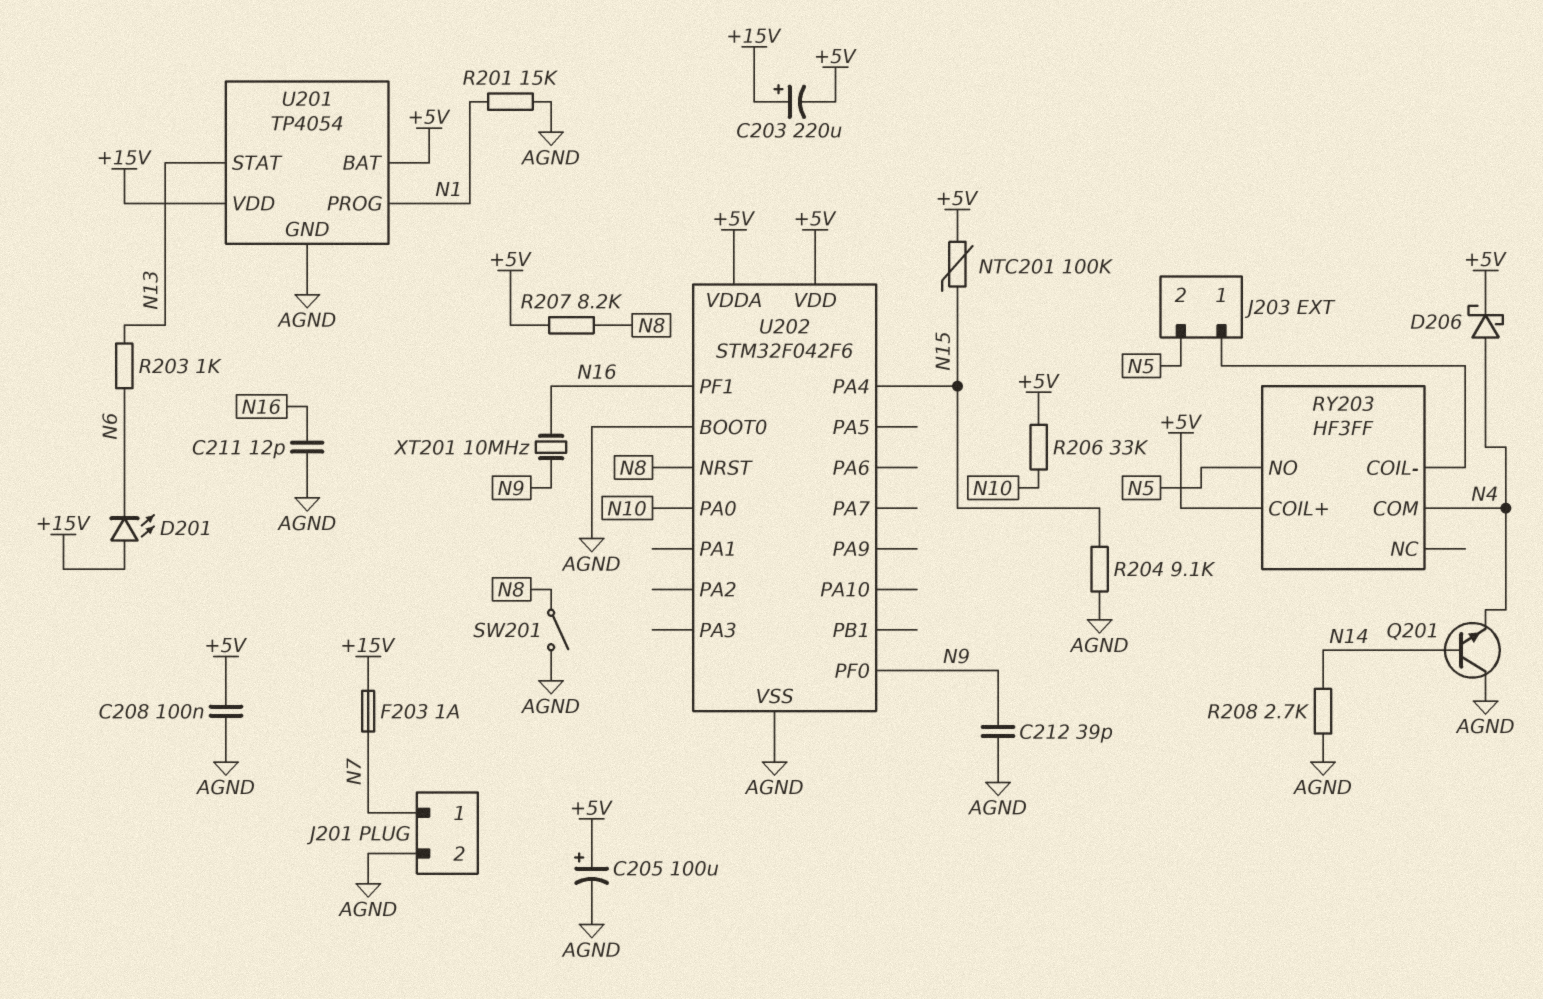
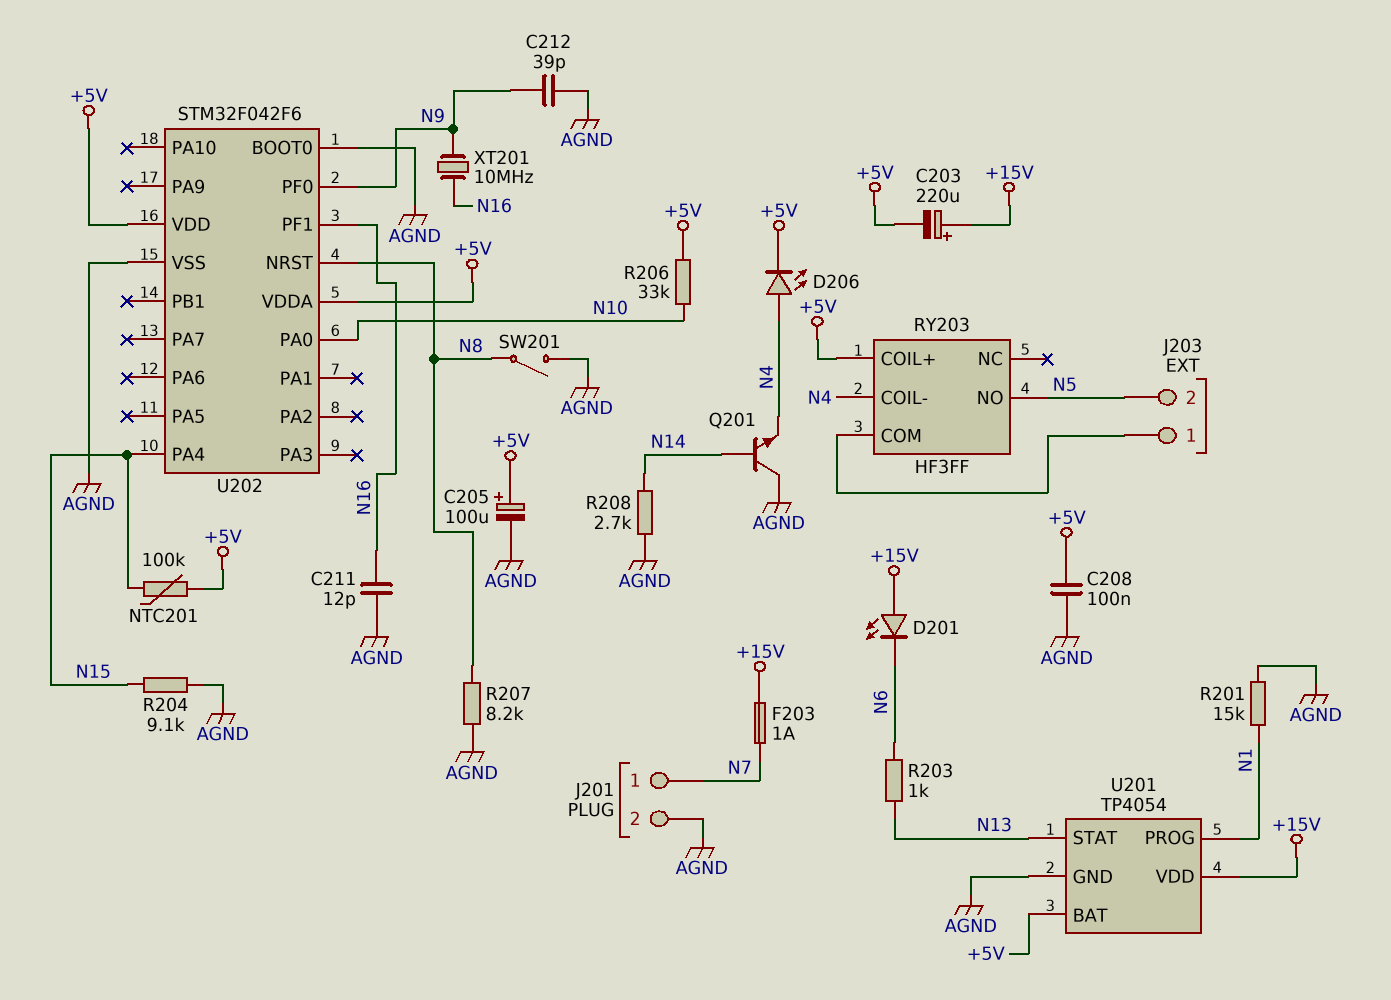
D206: schottky (A N4, K +5V) -> LED (A N4, K +5V)
R207: 8.2k (+5V, N8) -> 8.2k (AGND, N8)
RY203 pin COIL-: J203/1 -> N4
RY203 pin COM: N4 -> J203/1

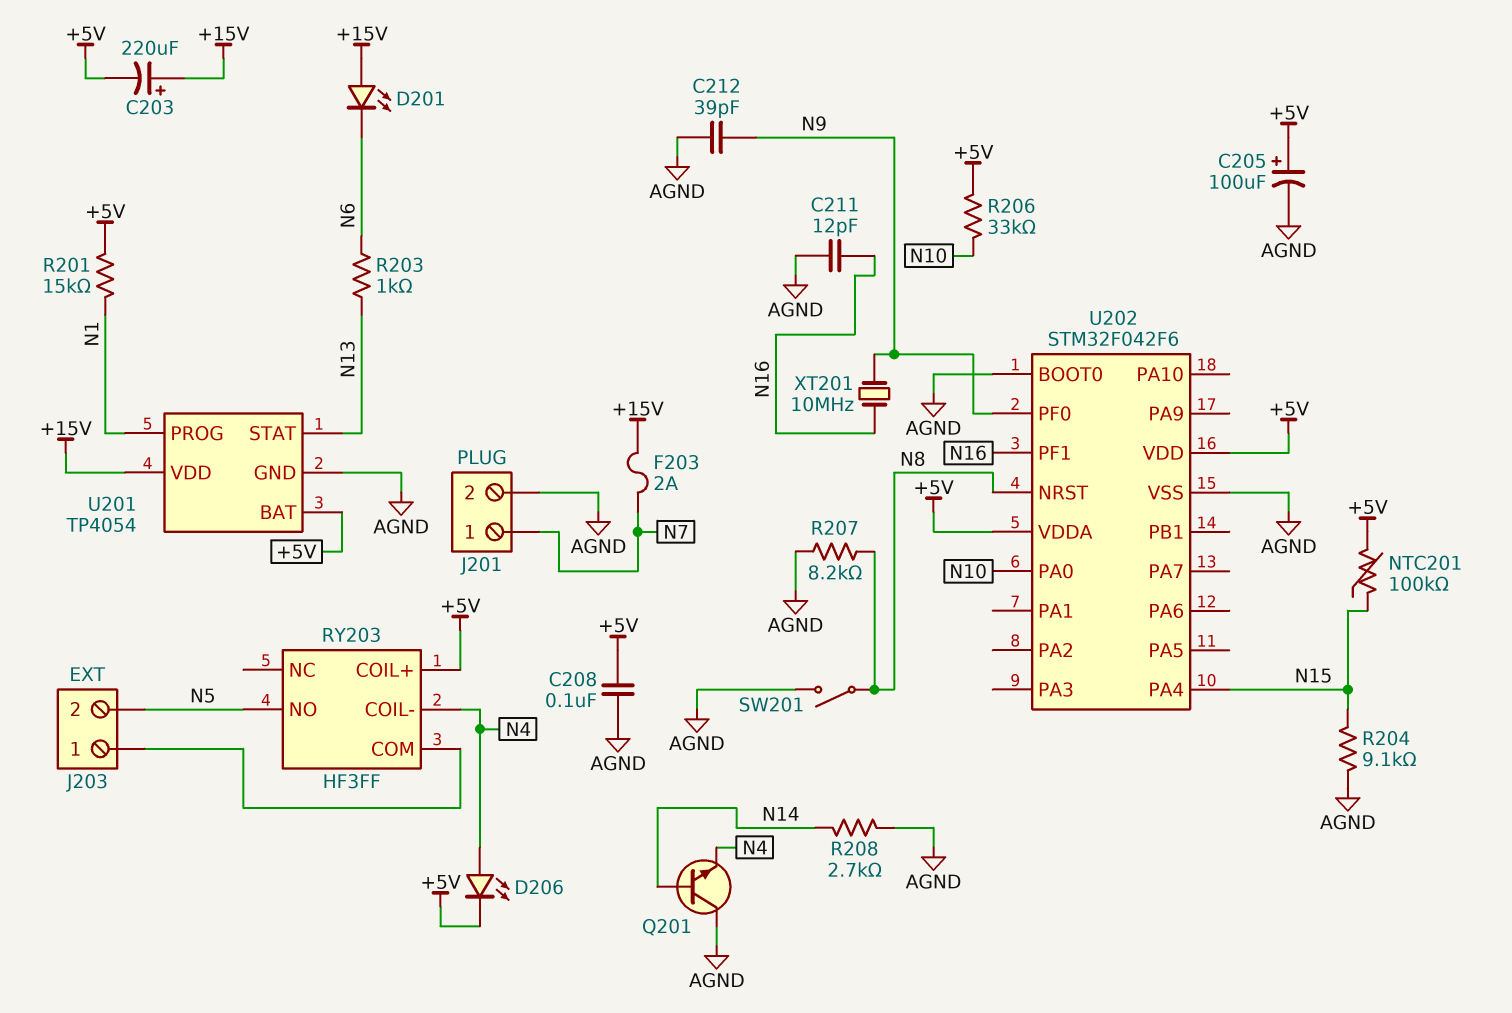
F203: 1A (+15V, N7) -> 2A (+15V, N7)
R201: 15k (AGND, N1) -> 15k (+5V, N1)

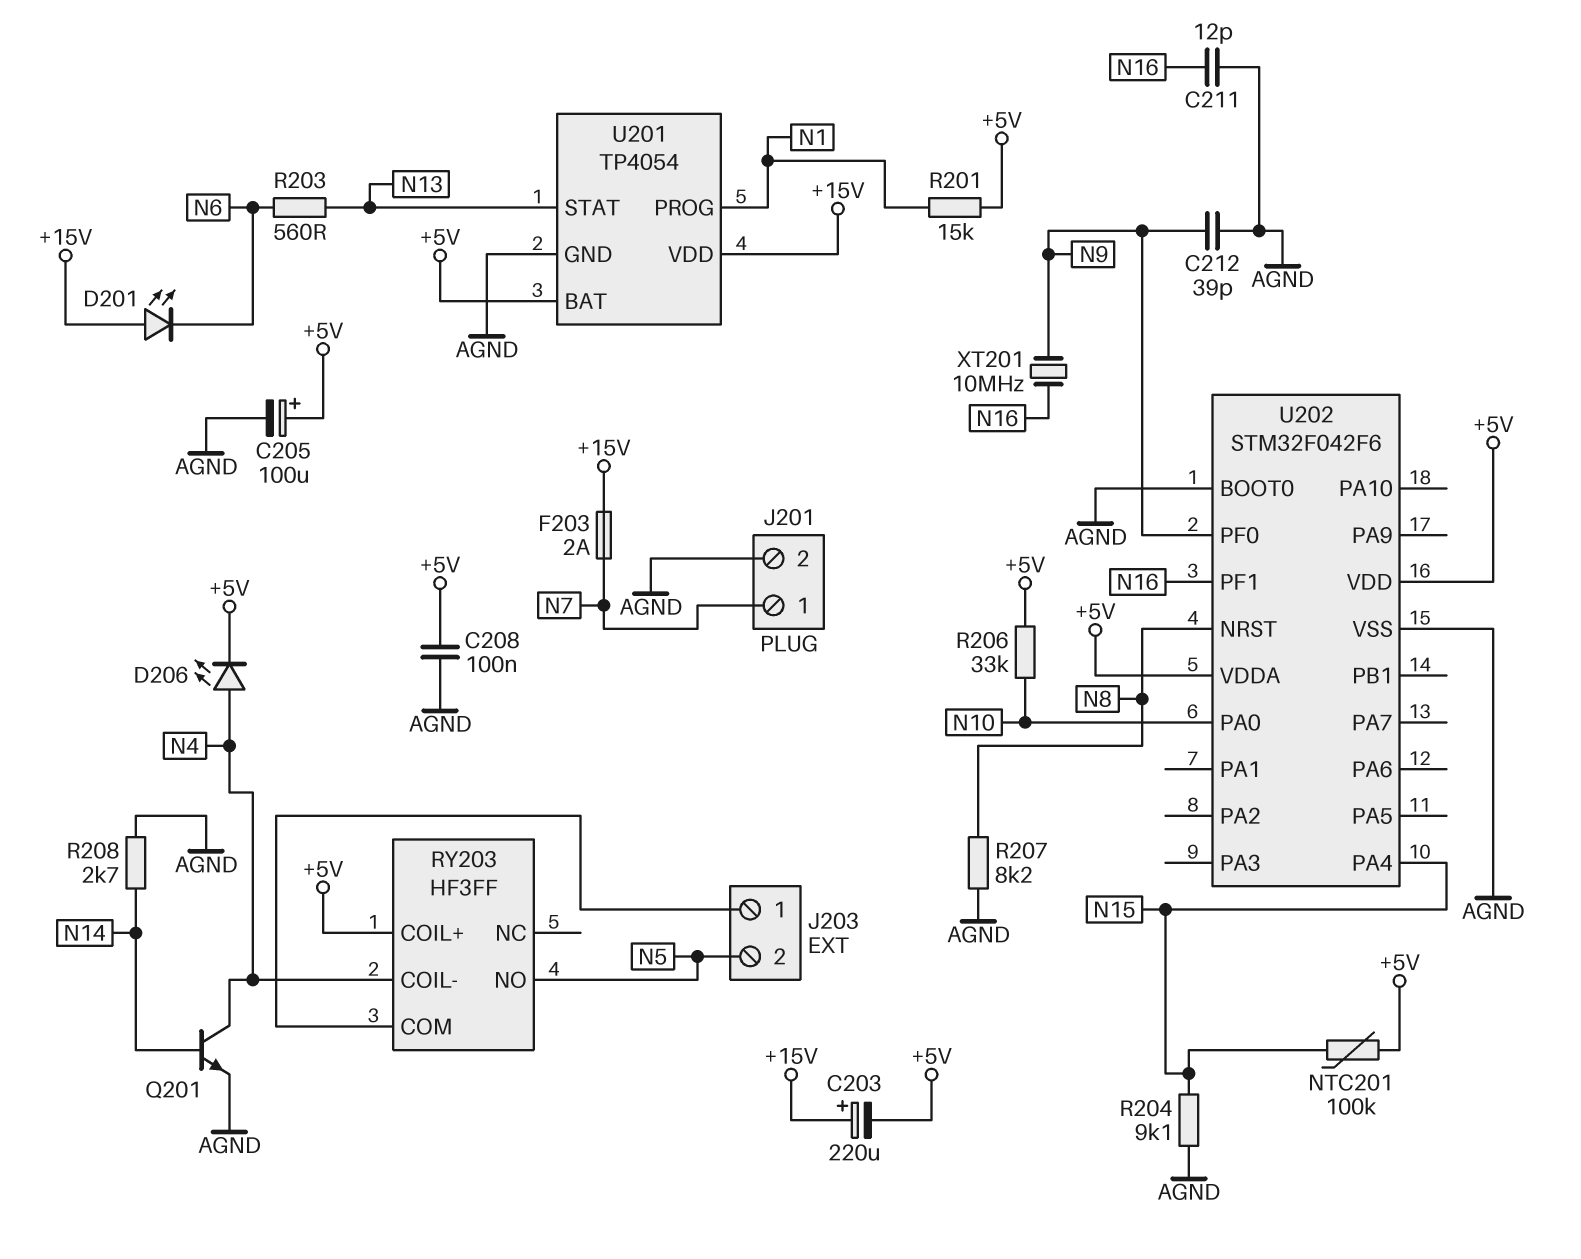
Q201: NPN (B N14, C AGND, E N4) -> NPN (B N14, C N4, E AGND)
R203: 1k (N6, N13) -> 560 (N6, N13)
SW201: switch (AGND, N8) -> none

